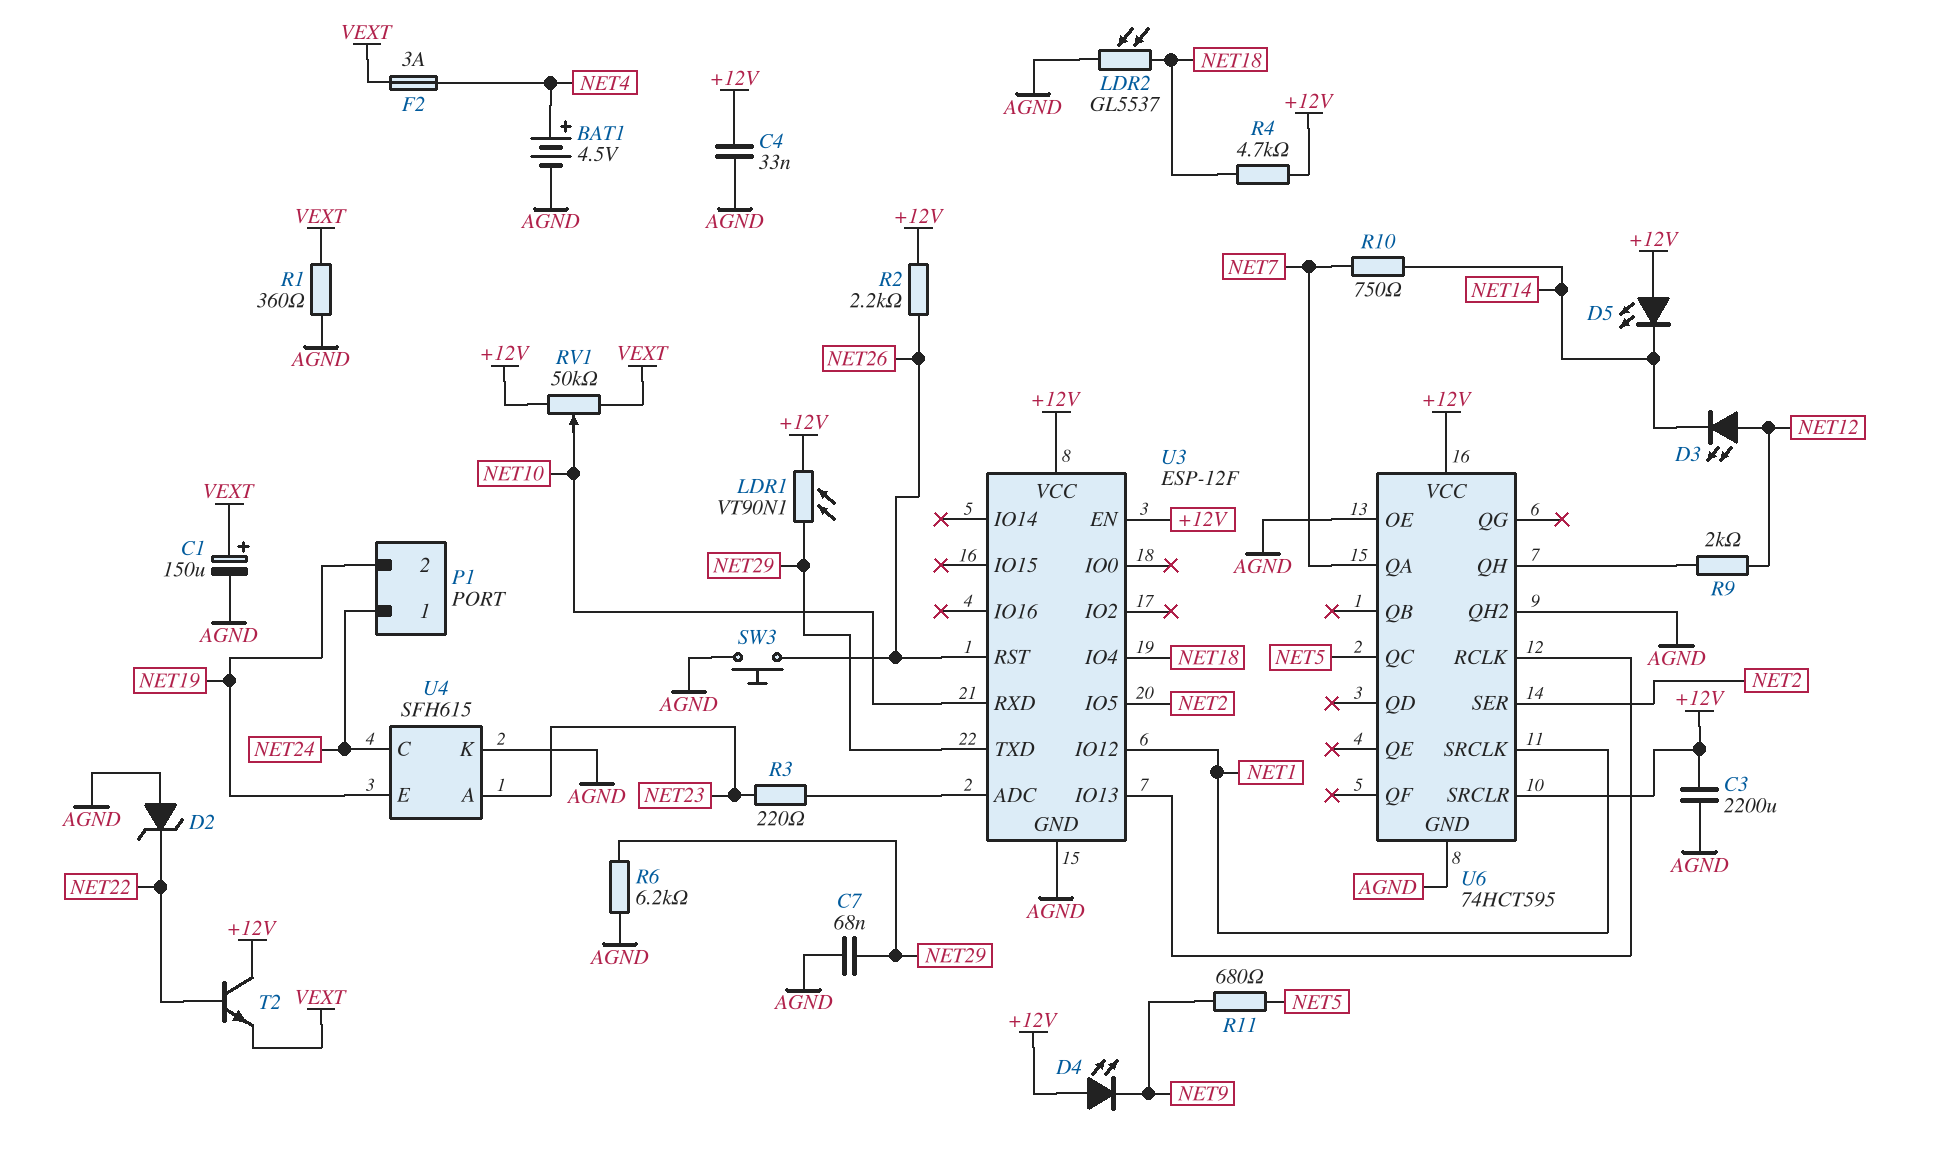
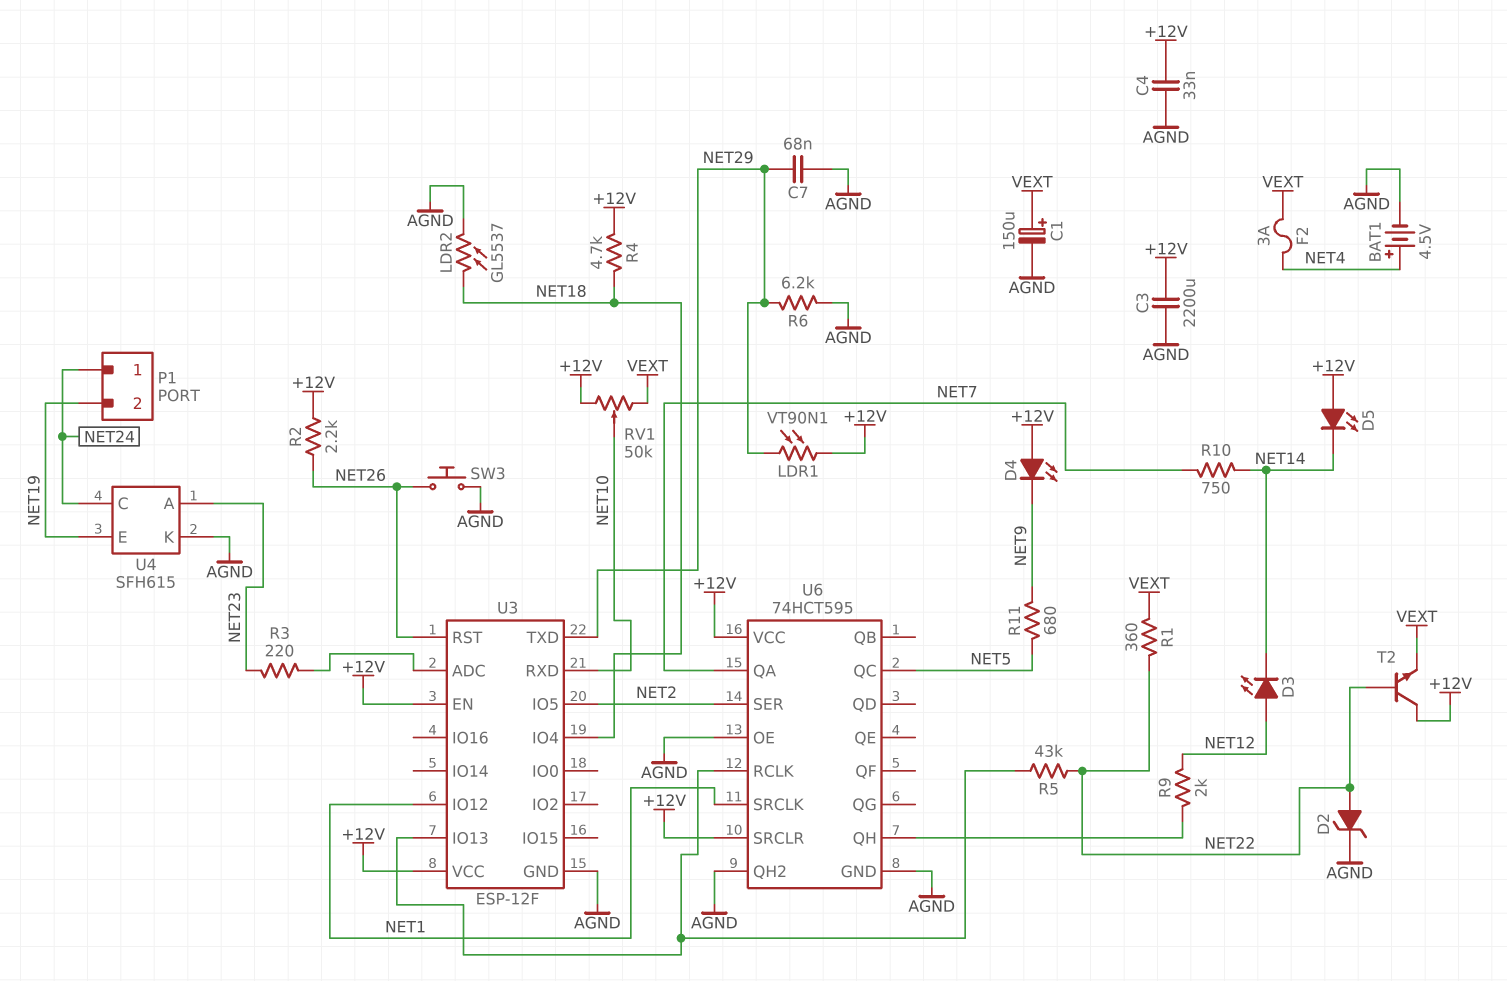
D2: zener (A AGND, K NET22) -> zener (A NET22, K AGND)
R1: 360 (AGND, VEXT) -> 360 (NET22, VEXT)
R5: none -> 43k (NET22, U3/IO13)

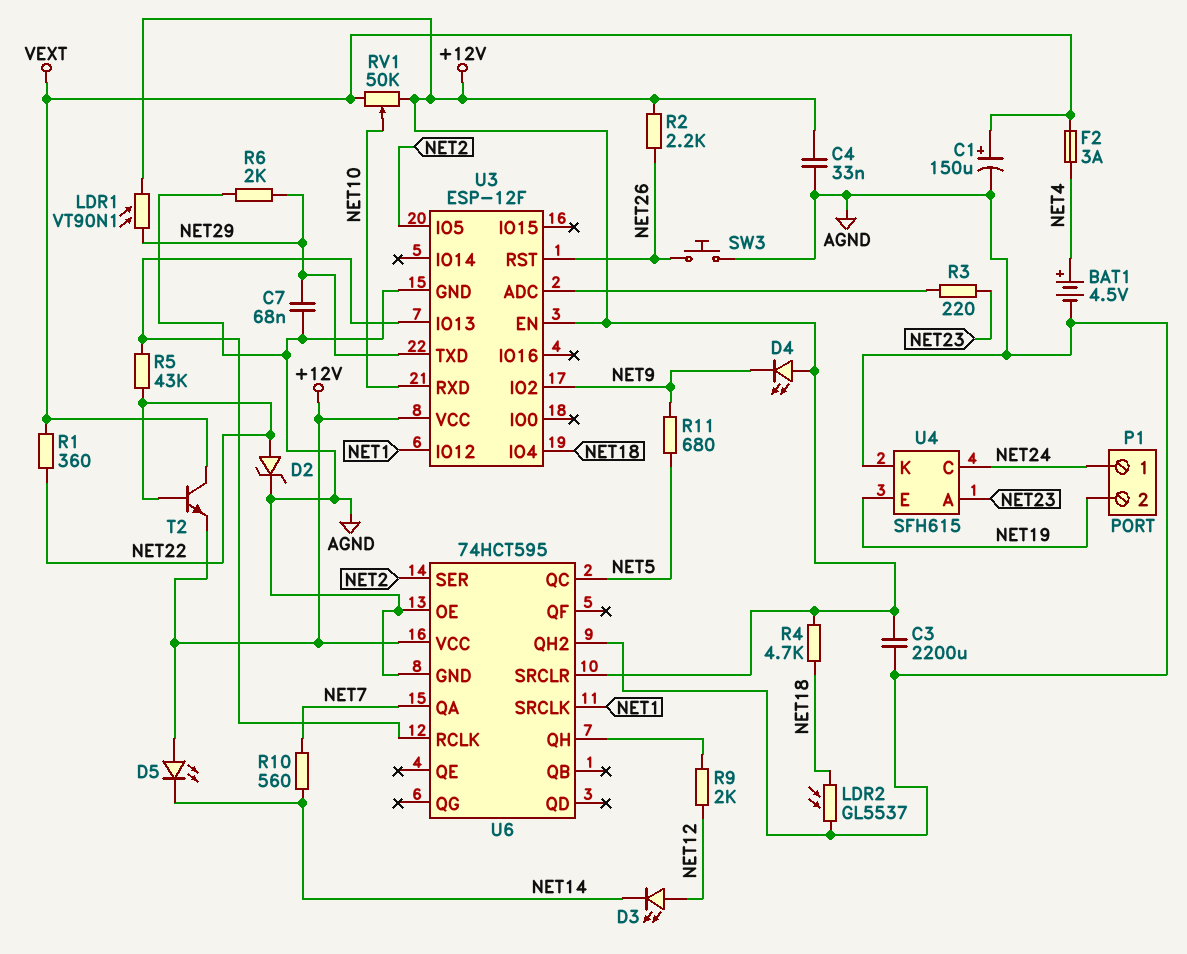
R6: 6.2k (AGND, NET29) -> 2k (AGND, NET29)
R10: 750 (NET7, NET14) -> 560 (NET7, NET14)
T2: NPN (B NET22, C +12V, E VEXT) -> NPN (B NET22, C VEXT, E +12V)
U3 pin IO2: none -> NET9

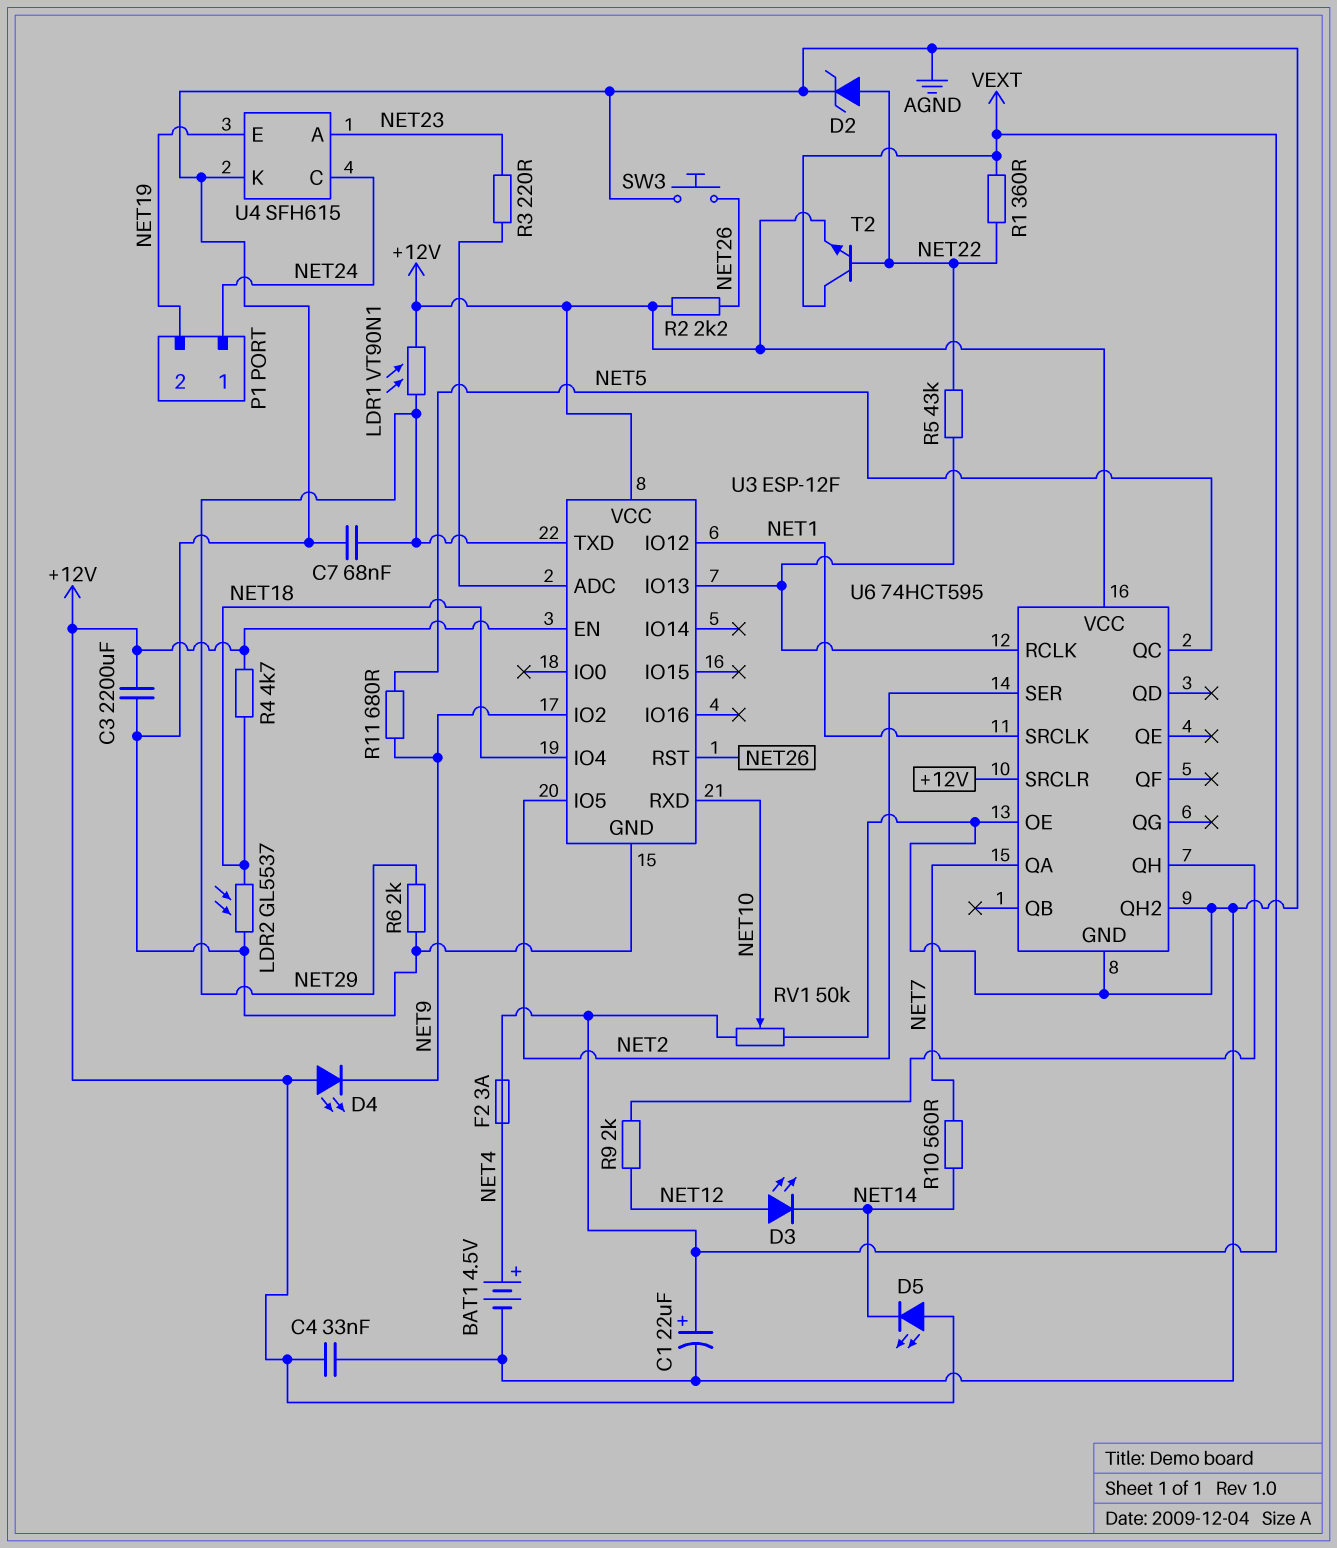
C1: 150uF (plus VEXT, minus AGND) -> 22uF (plus VEXT, minus AGND)
RV1: 50k (+12V, VEXT, wiper NET10) -> 50k (AGND, VEXT, wiper NET10)

